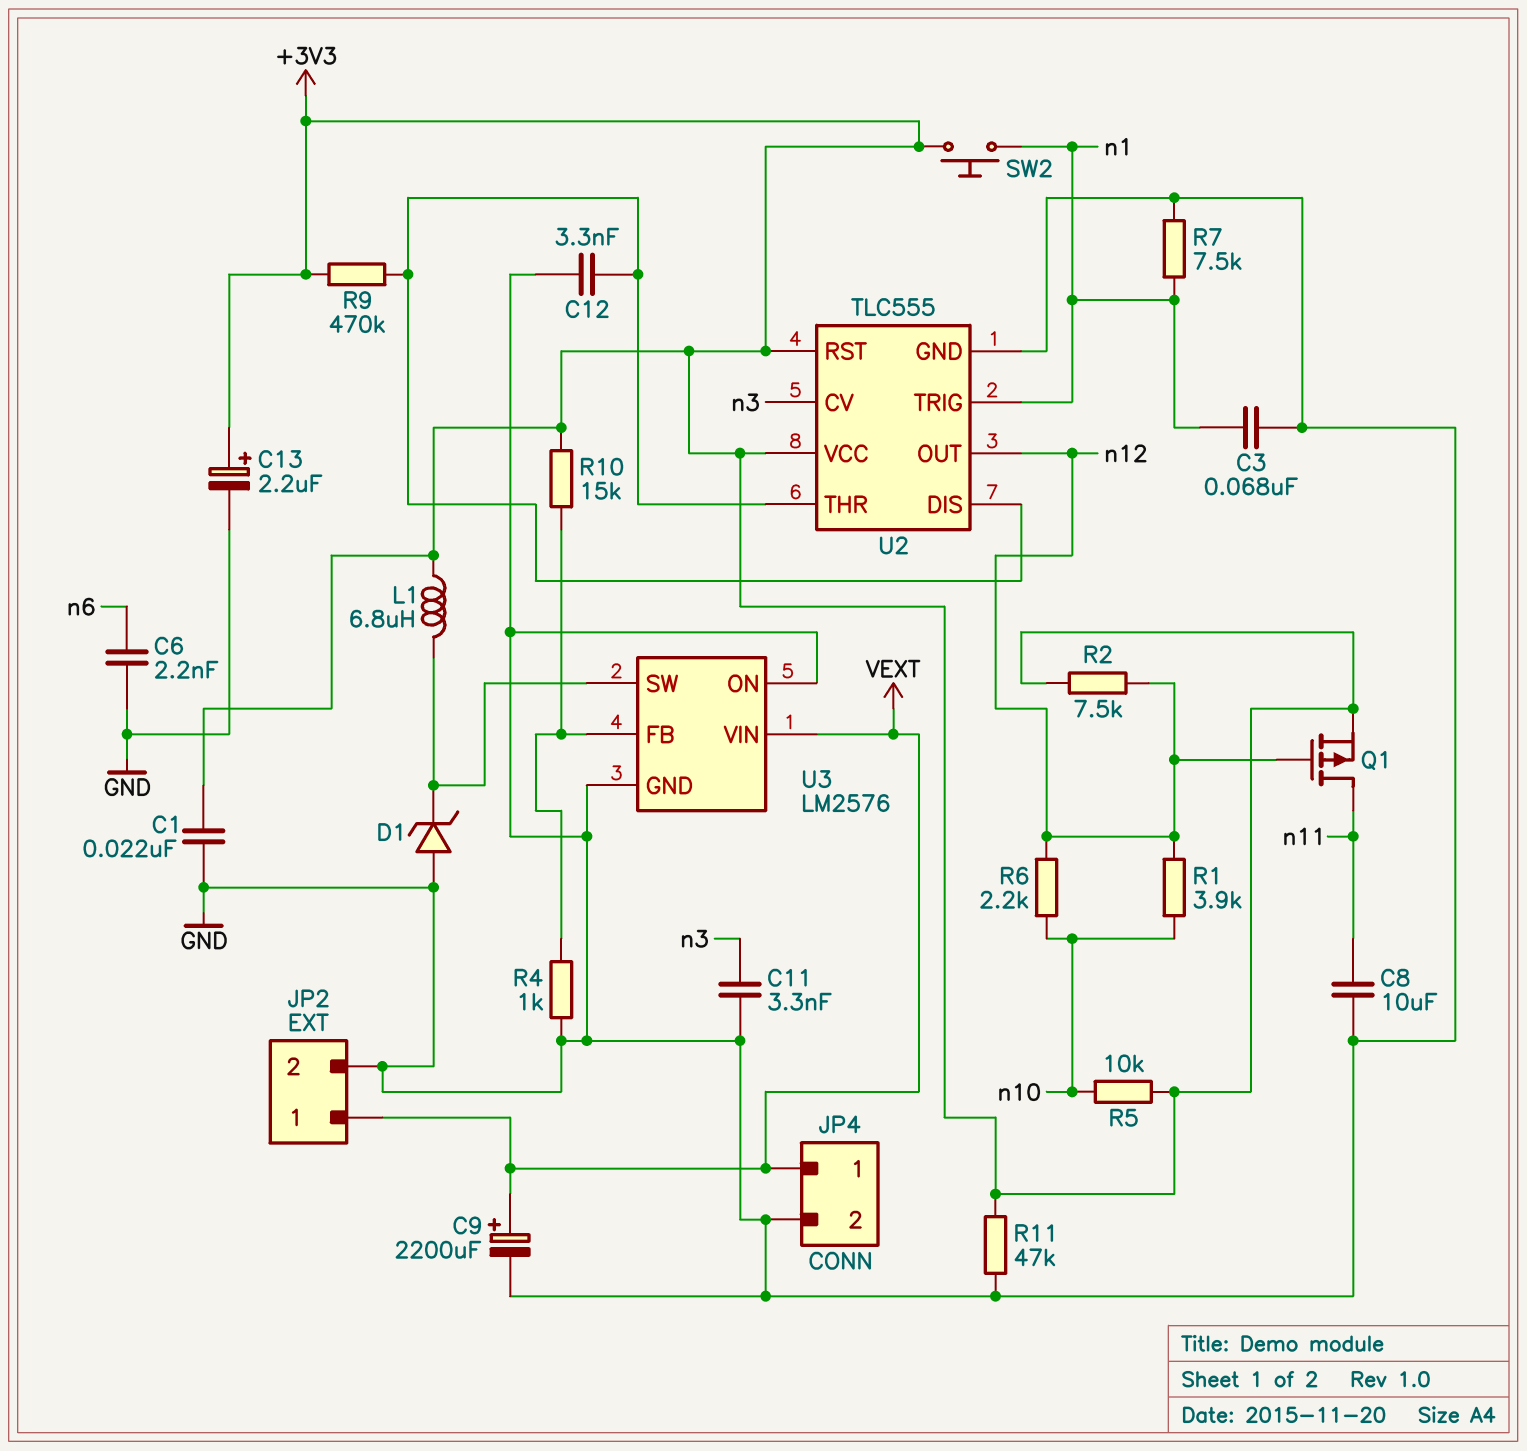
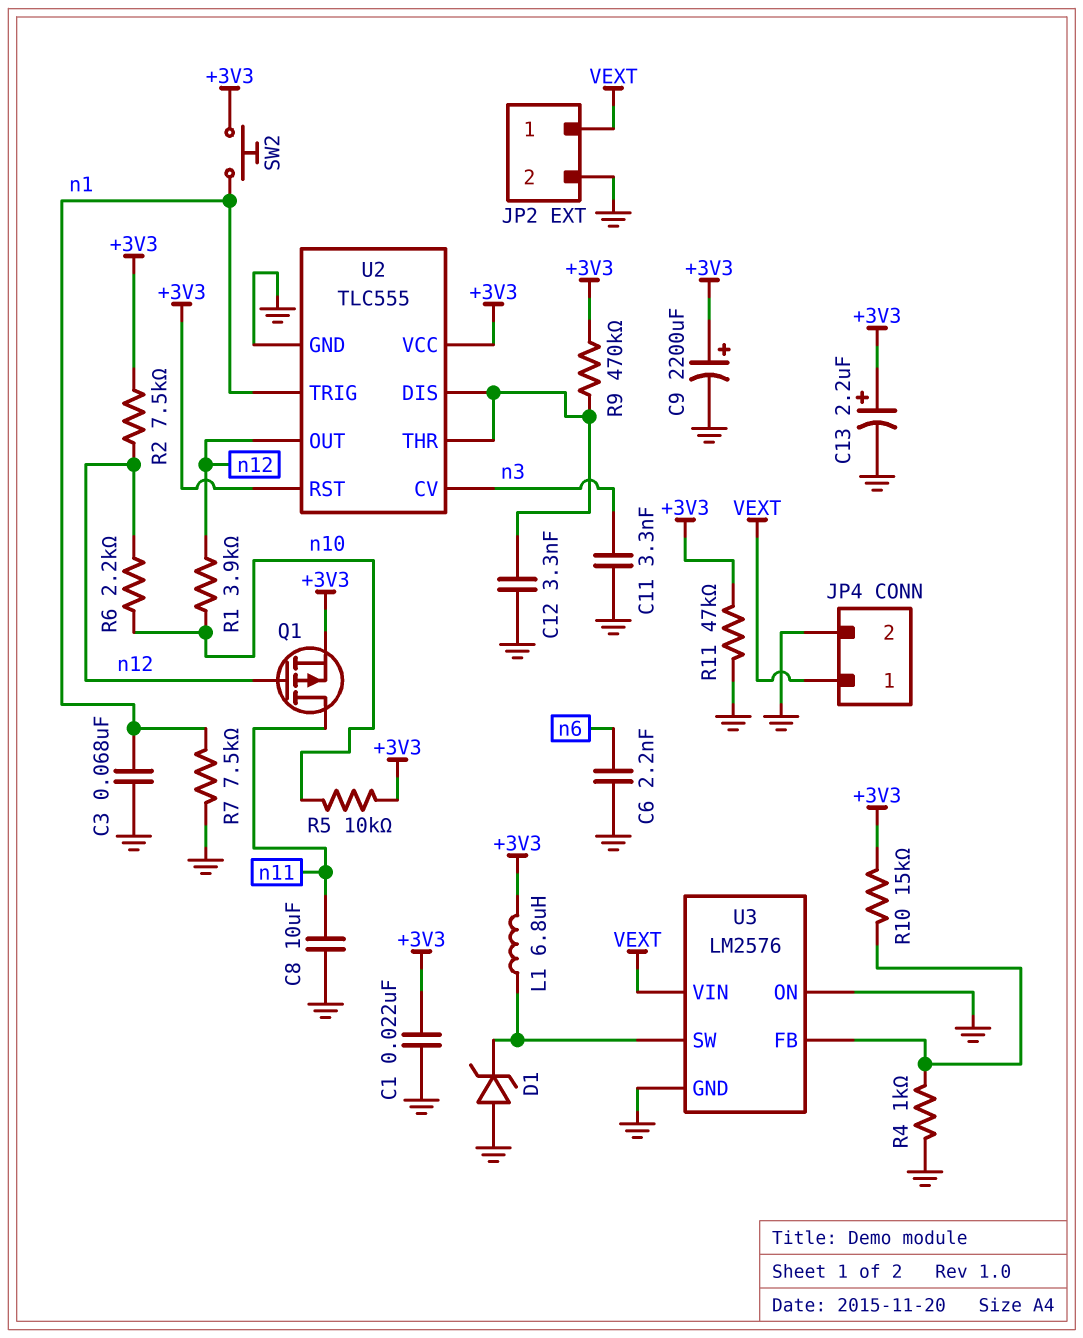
C9: 2200uF (plus VEXT, minus GND) -> 2200uF (plus +3V3, minus GND)

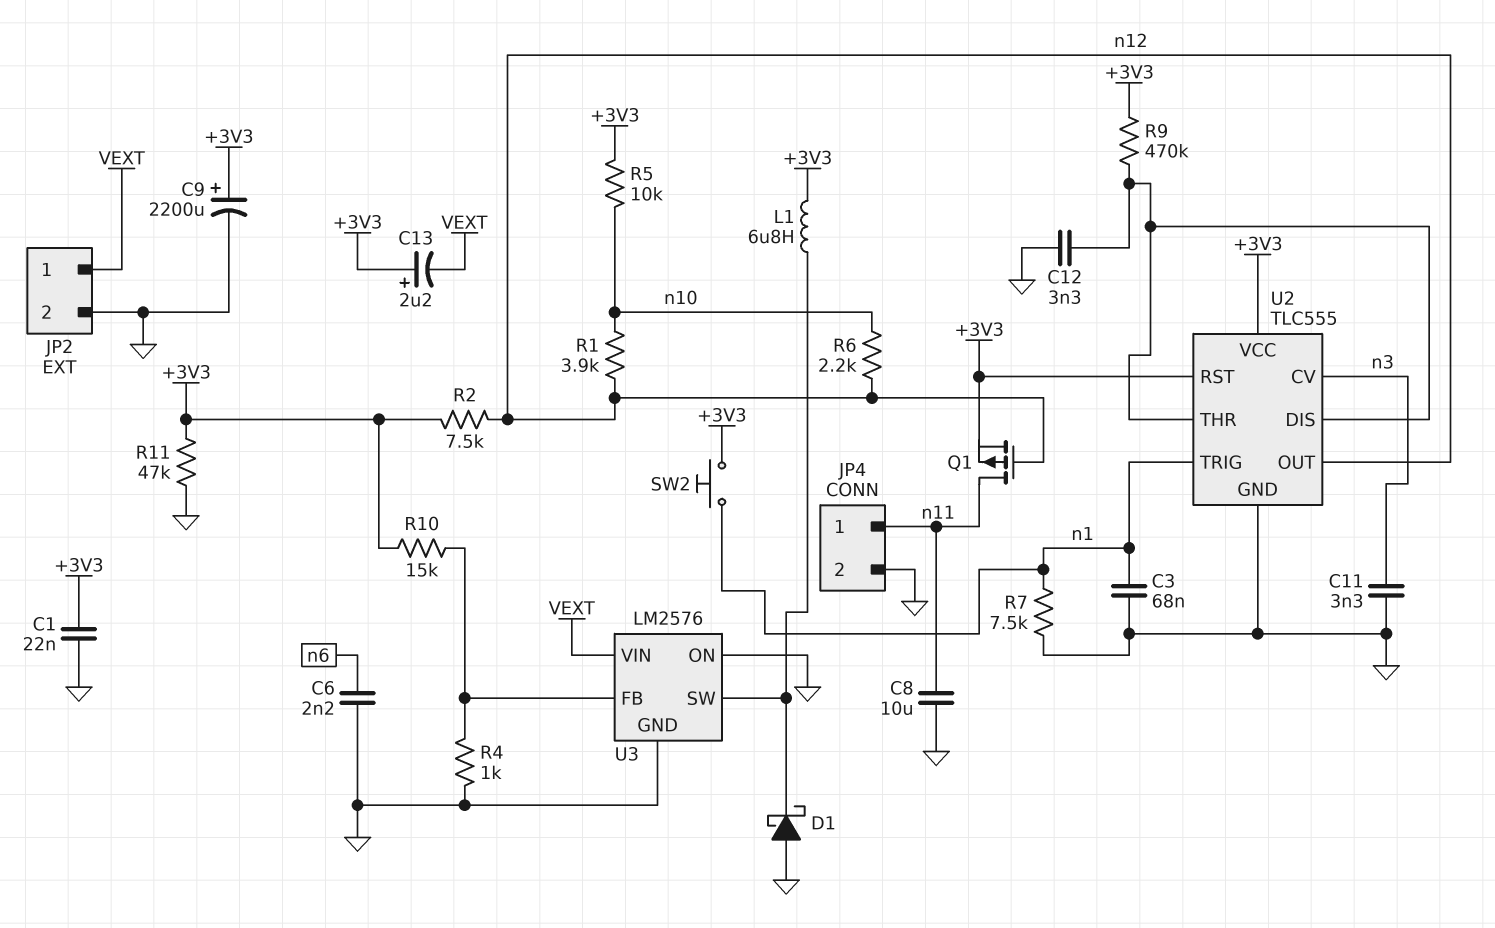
C13: 2.2uF (plus +3V3, minus GND) -> 2.2uF (plus +3V3, minus VEXT)
D1: zener (A GND, K U3/SW) -> schottky (A GND, K U3/SW)
JP4 pin 1: VEXT -> n11

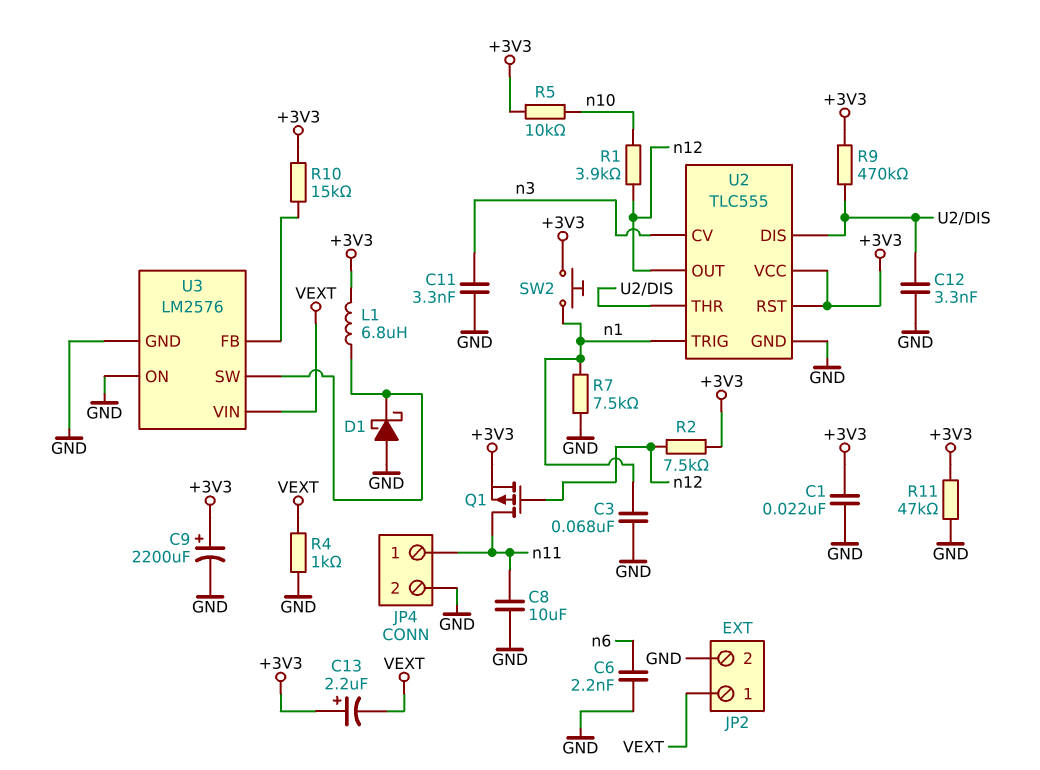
R4: 1k (GND, U3/FB) -> 1k (GND, VEXT)
R6: 2.2k (n10, n12) -> none

